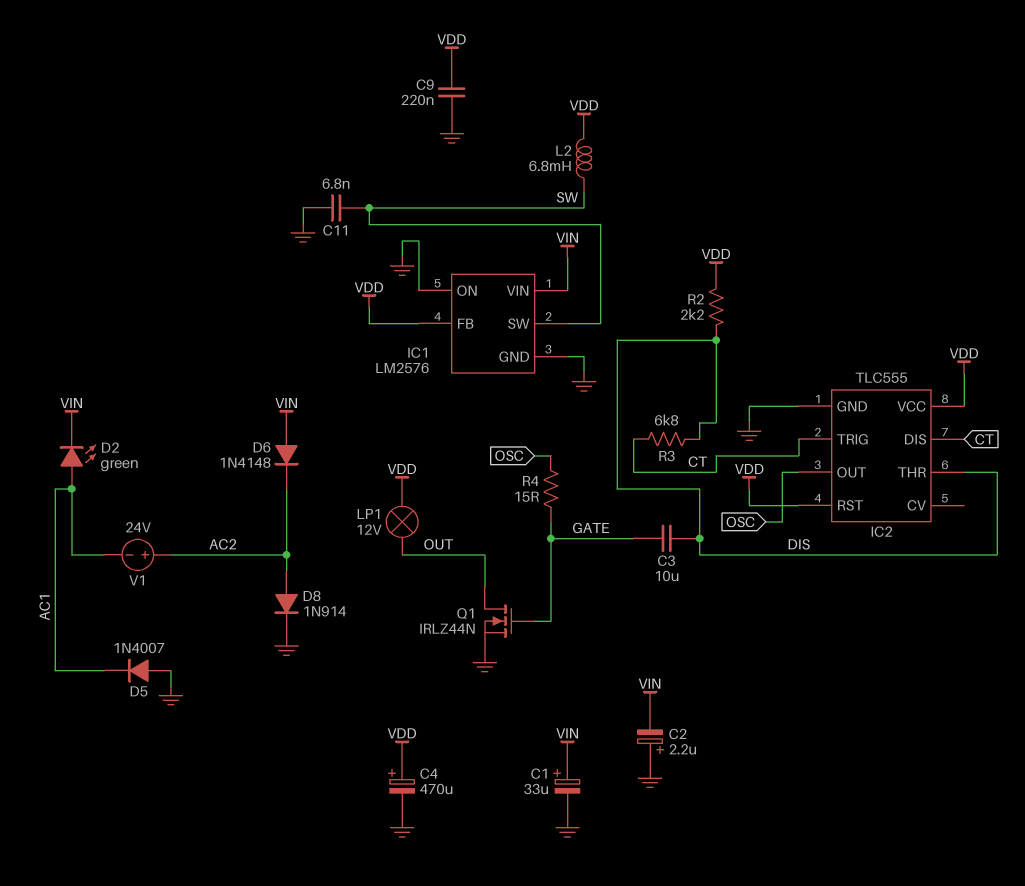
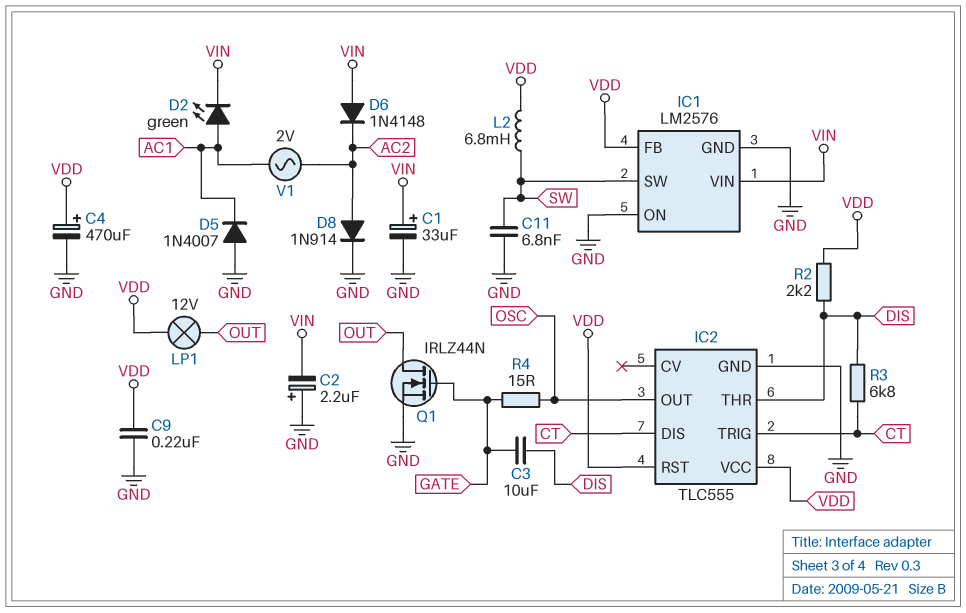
V1: 24V (plus AC2, minus AC1) -> AC 2V (AC1, AC2)

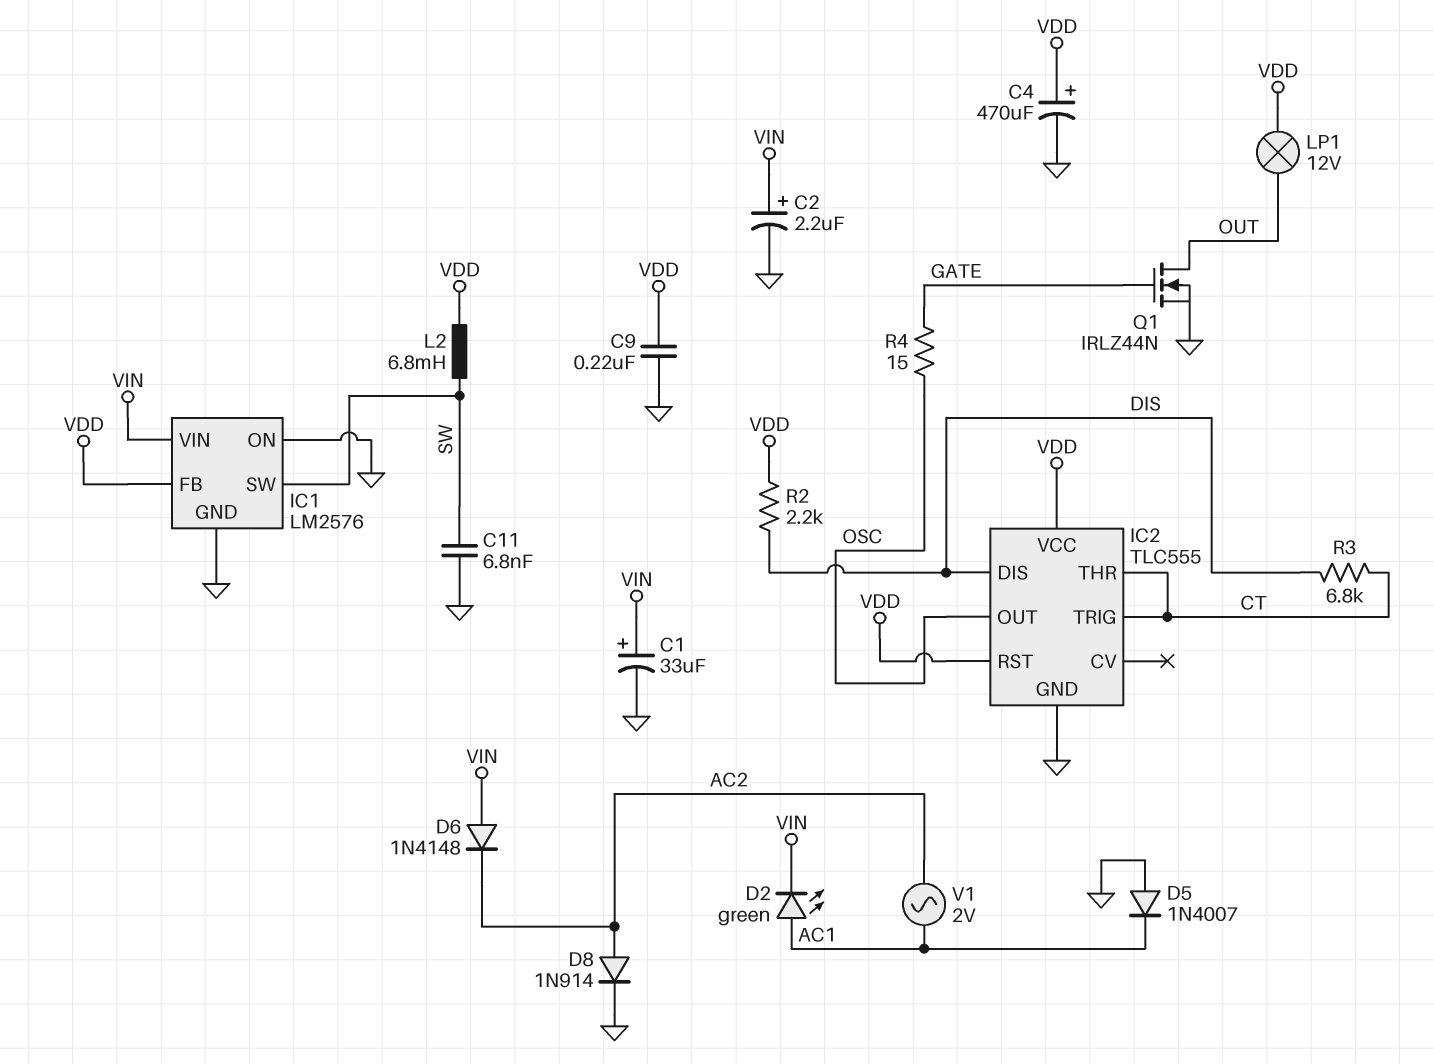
C2: 2.2uF (plus GND, minus VIN) -> 2.2uF (plus VIN, minus GND)
C3: 10uF (DIS, GATE) -> none
IC2 pin DIS: CT -> DIS
IC2 pin THR: DIS -> CT

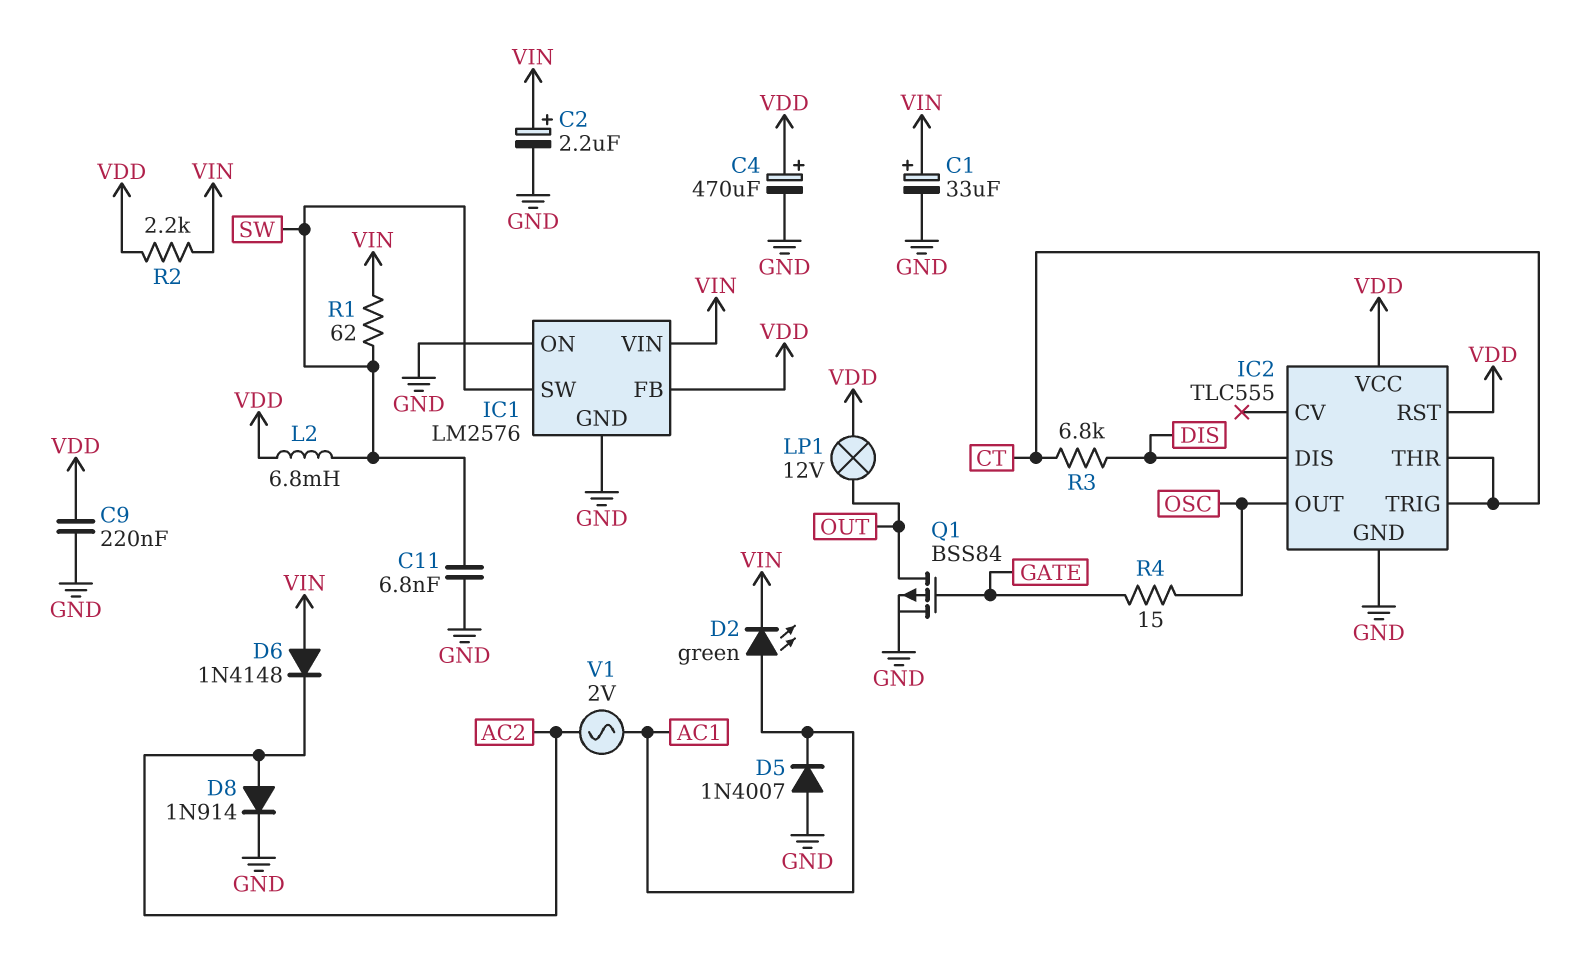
Q1: NMOS IRLZ44N (G GATE, D OUT, S GND) -> PMOS BSS84 (G GATE, D OUT, S GND)
R1: none -> 62 (SW, VIN)
R2: 2.2k (DIS, VDD) -> 2.2k (VDD, VIN)

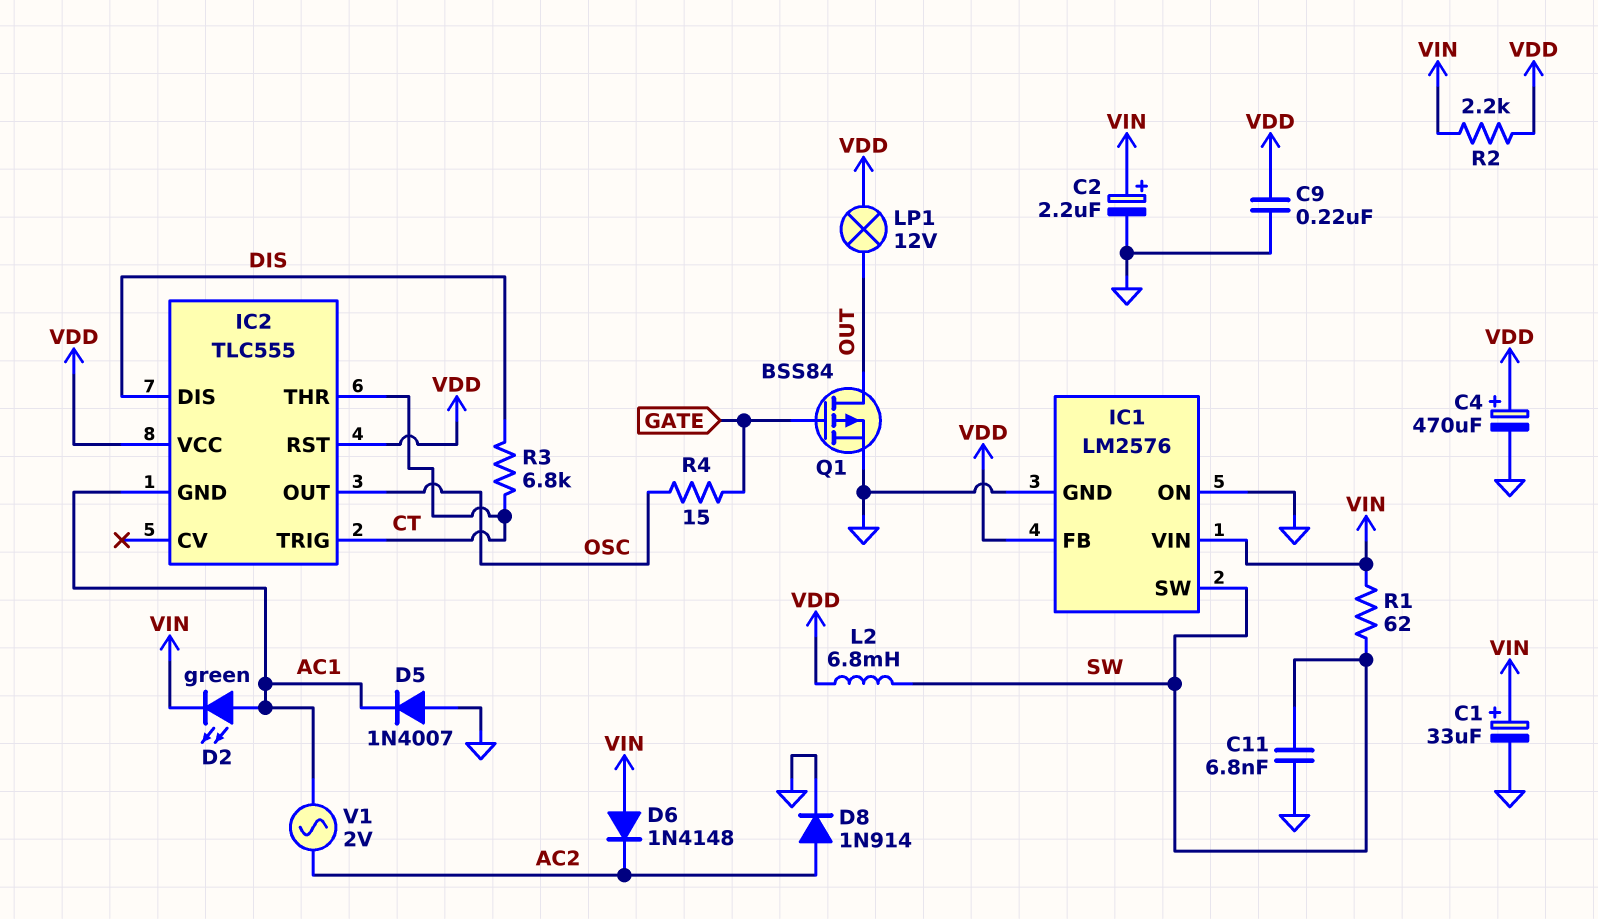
IC2 pin GND: GND -> AC1

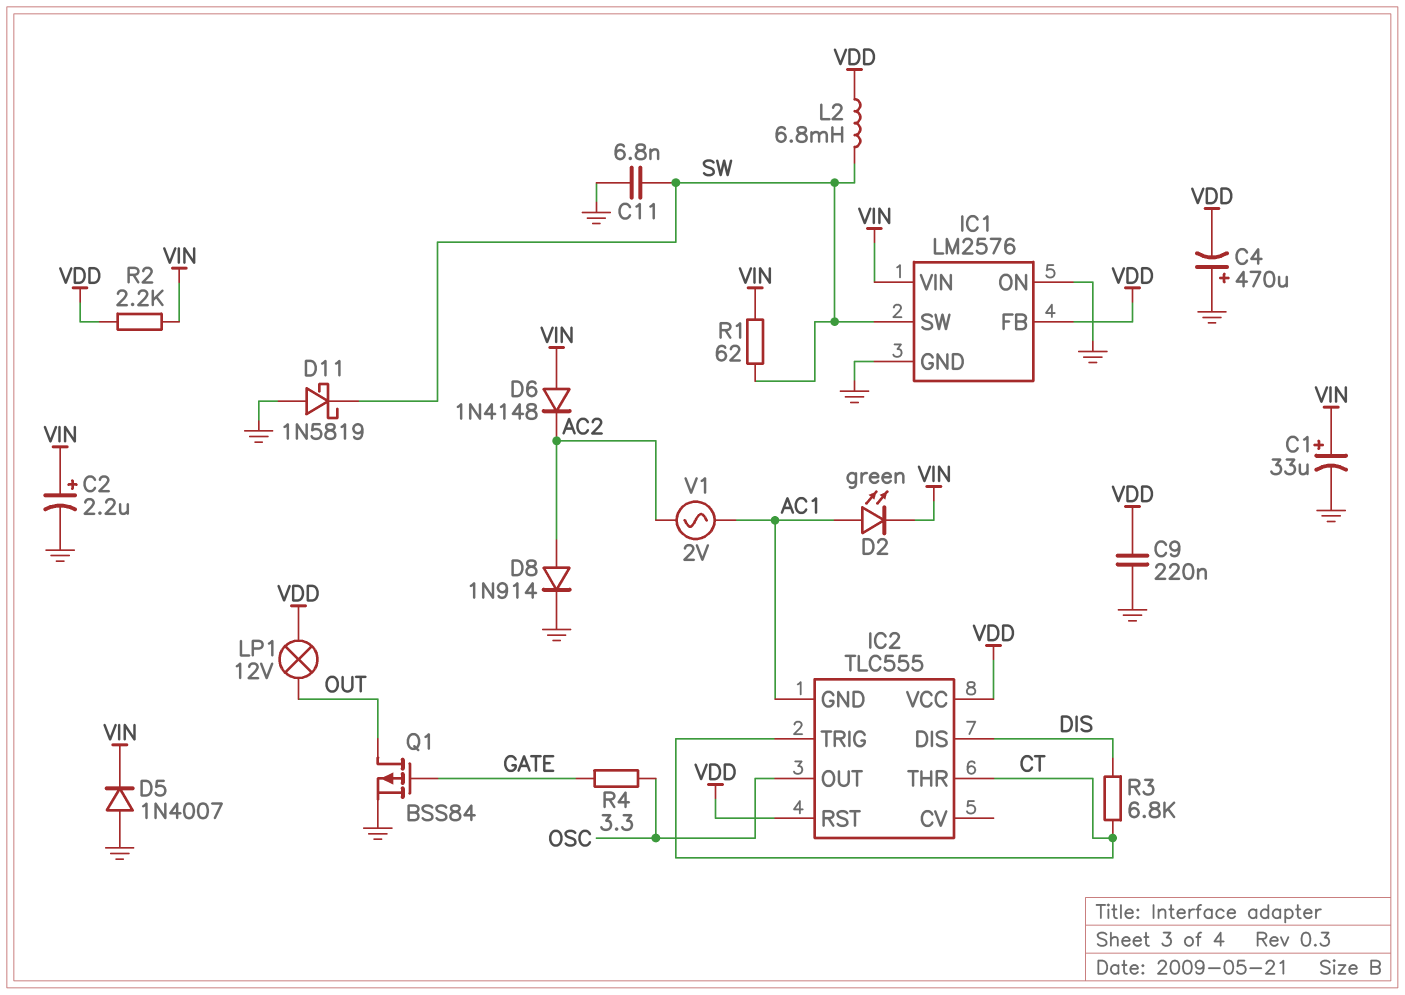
C4: 470uF (plus VDD, minus GND) -> 470uF (plus GND, minus VDD)
D5: diode 1N4007 (A GND, K AC1) -> diode 1N4007 (A GND, K VIN)
D11: none -> schottky 1N5819 (A GND, K SW)
R4: 15 (GATE, OSC) -> 3.3 (GATE, OSC)

